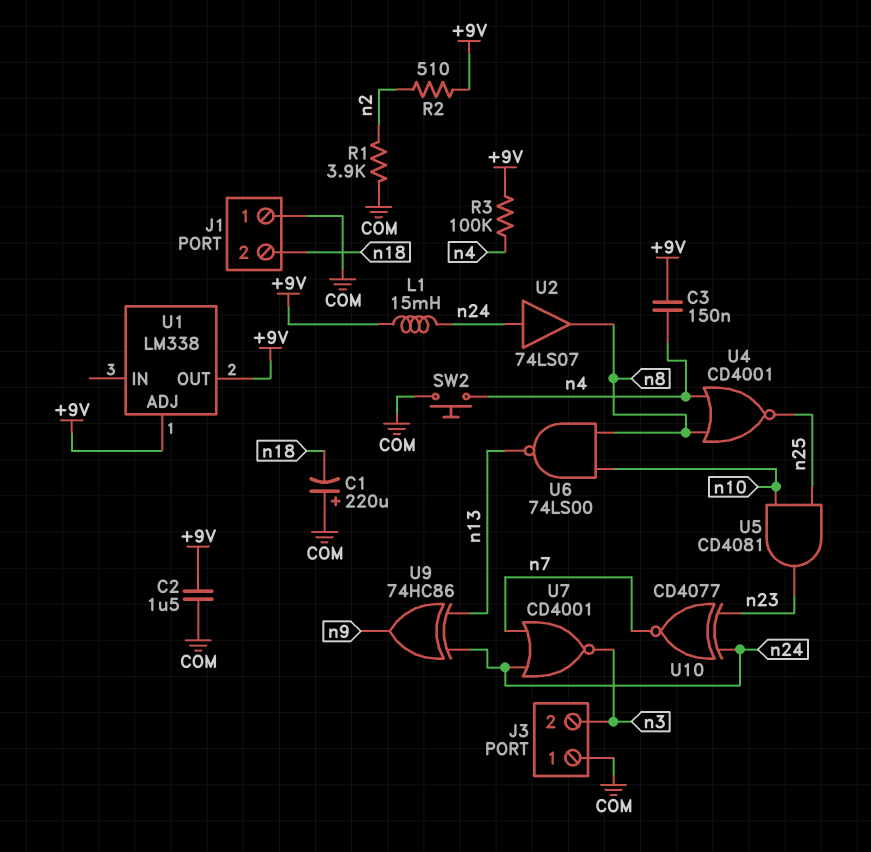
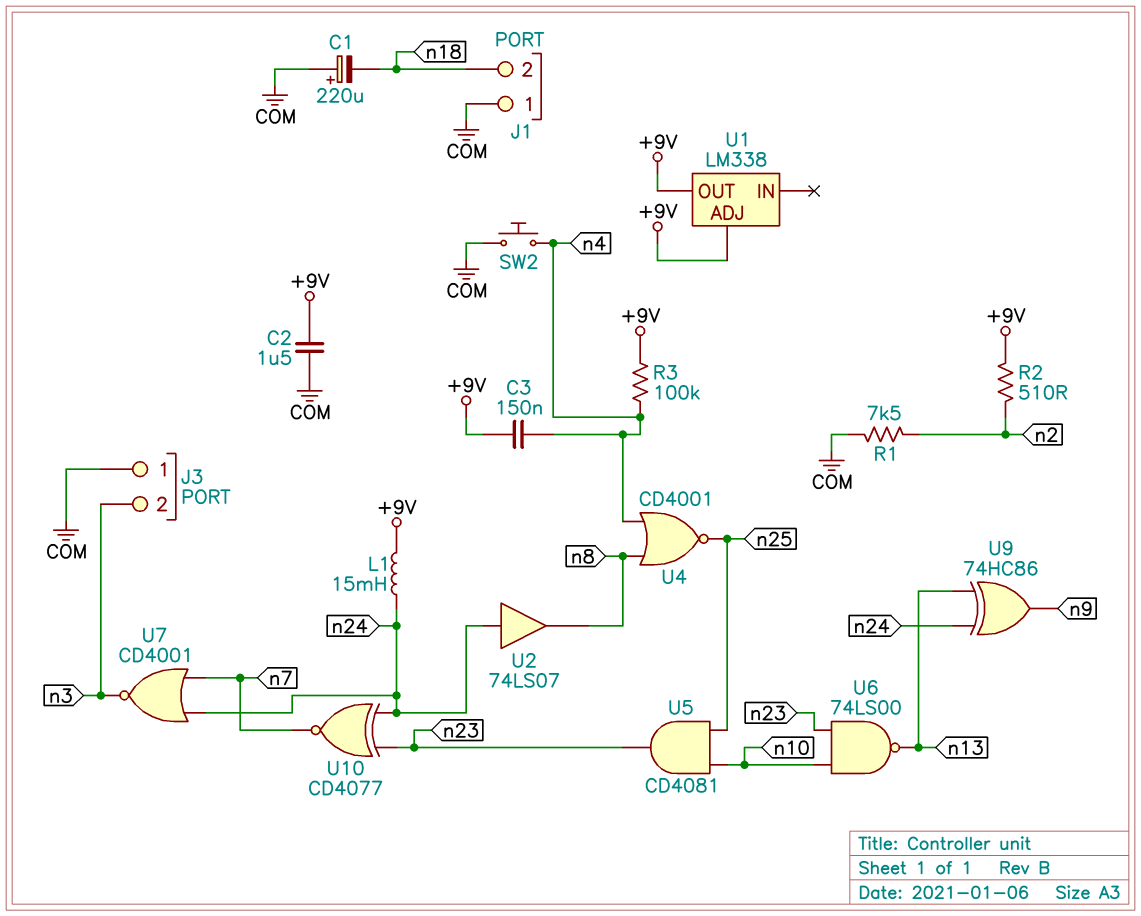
R1: 3.9k (COM, n2) -> 7.5k (COM, n2)
U6: NAND 74LS00 (in n8, in n10, out n13) -> NAND 74LS00 (in n10, in n23, out n13)

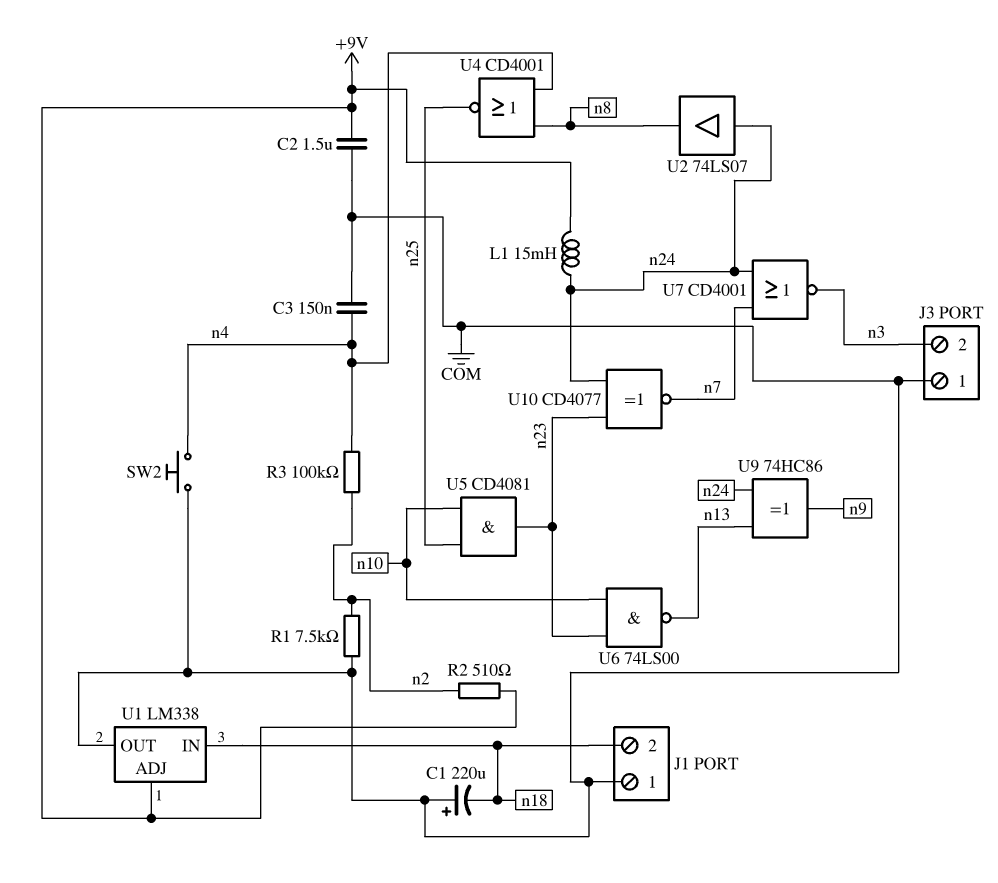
C3: 150nF (+9V, n4) -> 150nF (COM, n4)
R3: 100k (+9V, n4) -> 100k (n2, n4)
U1 pin IN: none -> n18
U1 pin OUT: +9V -> COM

